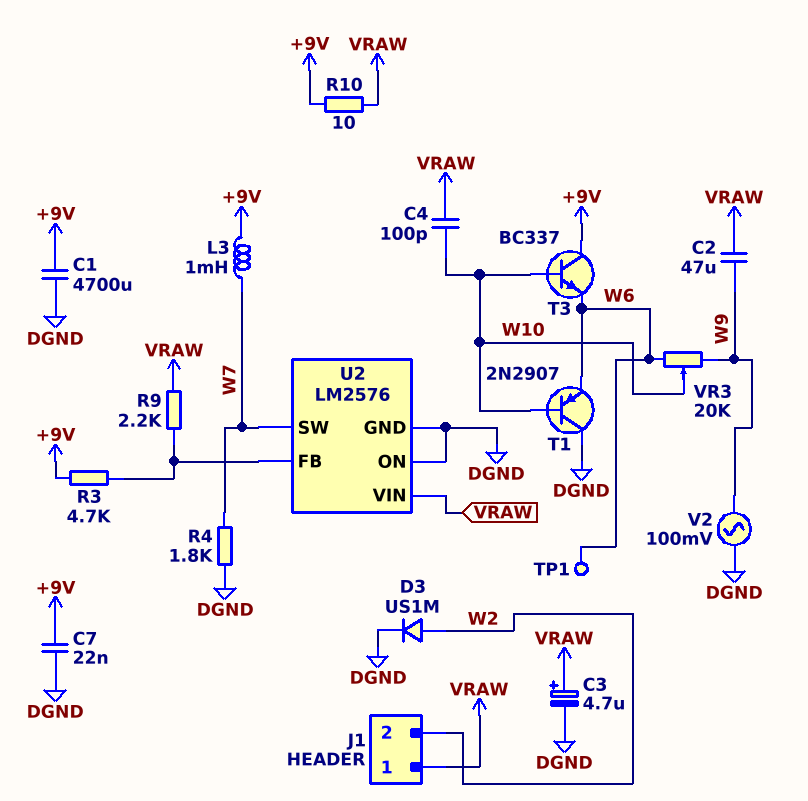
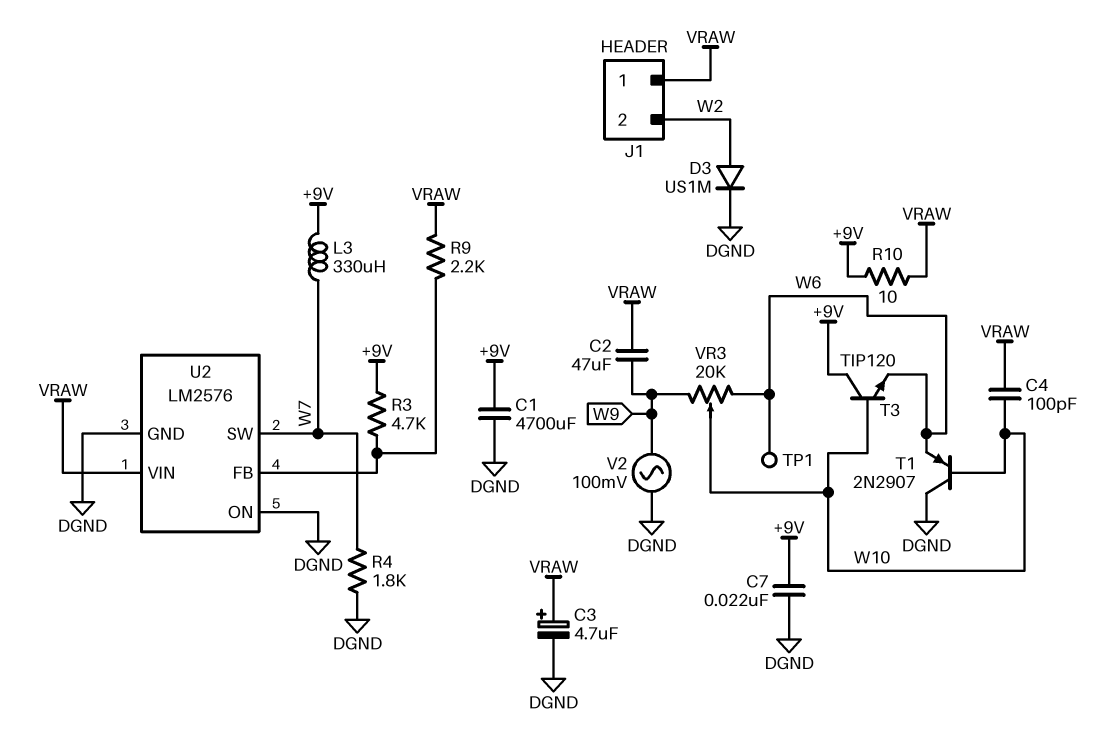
L3: 1mH (+9V, W7) -> 330uH (+9V, W7)
T3: NPN BC337 (B W10, C +9V, E W6) -> NPN TIP120 (B W10, C +9V, E W6)

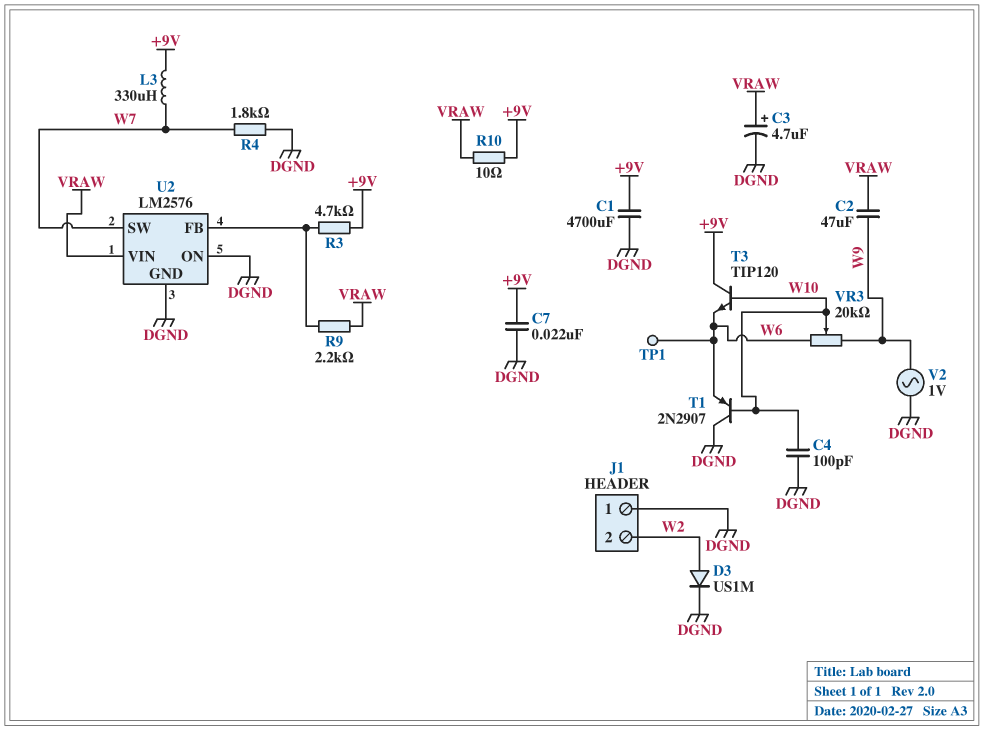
C4: 100pF (VRAW, W10) -> 100pF (DGND, W10)
J1 pin 1: VRAW -> DGND
V2: AC 100mV (DGND, W9) -> AC 1V (DGND, W9)

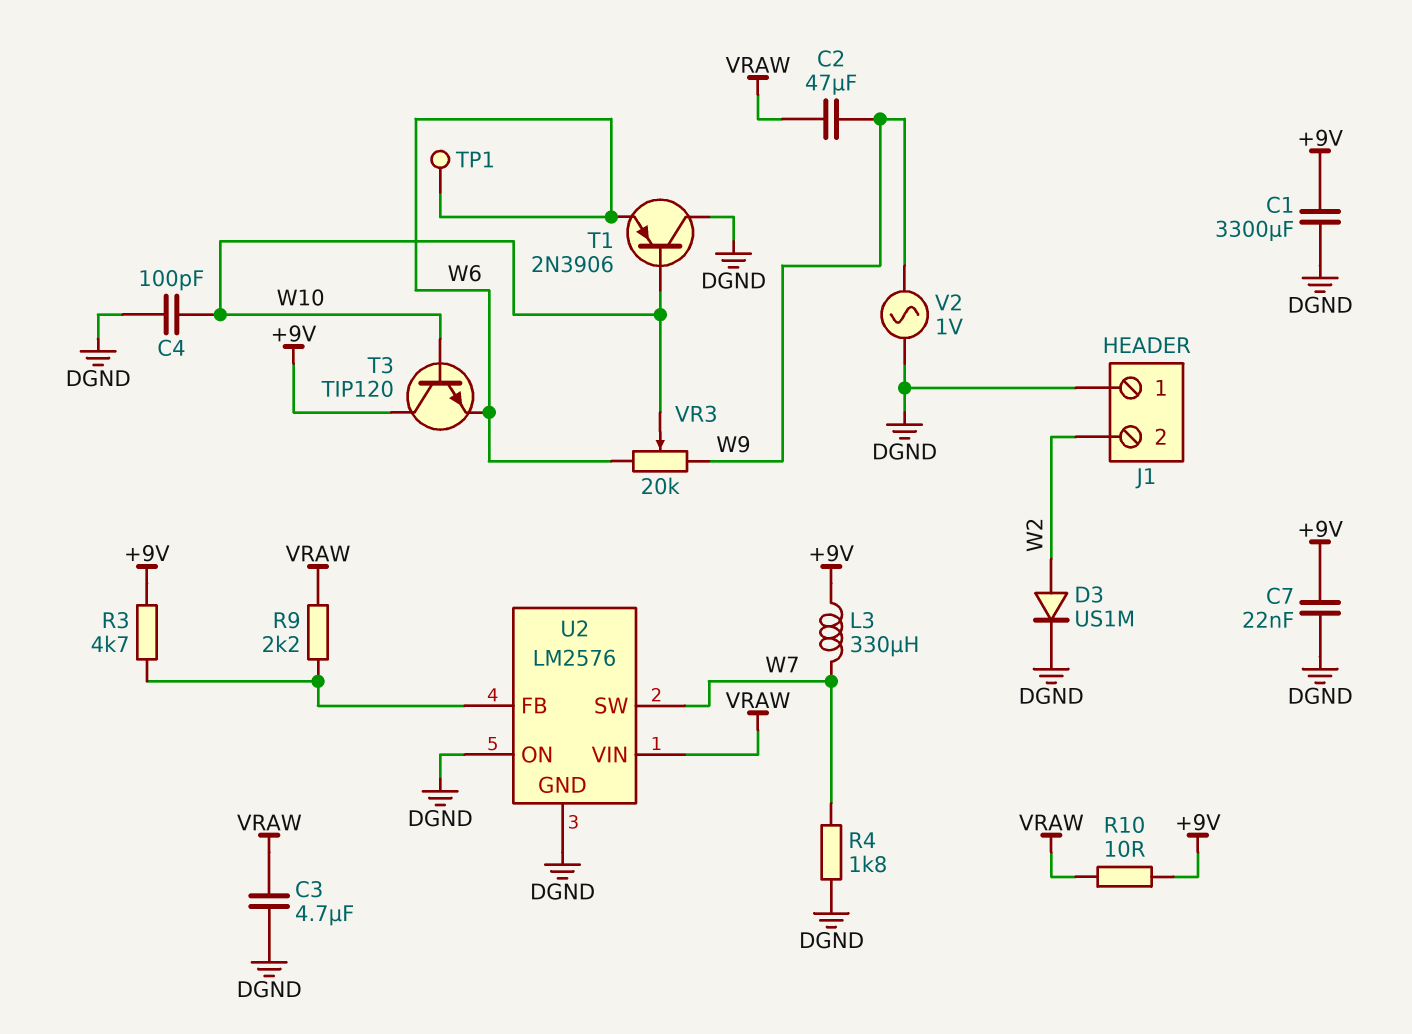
C1: 4700uF (+9V, DGND) -> 3300uF (+9V, DGND)
C3: 4.7uF (plus VRAW, minus DGND) -> 4.7uF (DGND, VRAW)
T1: PNP 2N2907 (B W10, C DGND, E W6) -> PNP 2N3906 (B W10, C DGND, E W6)

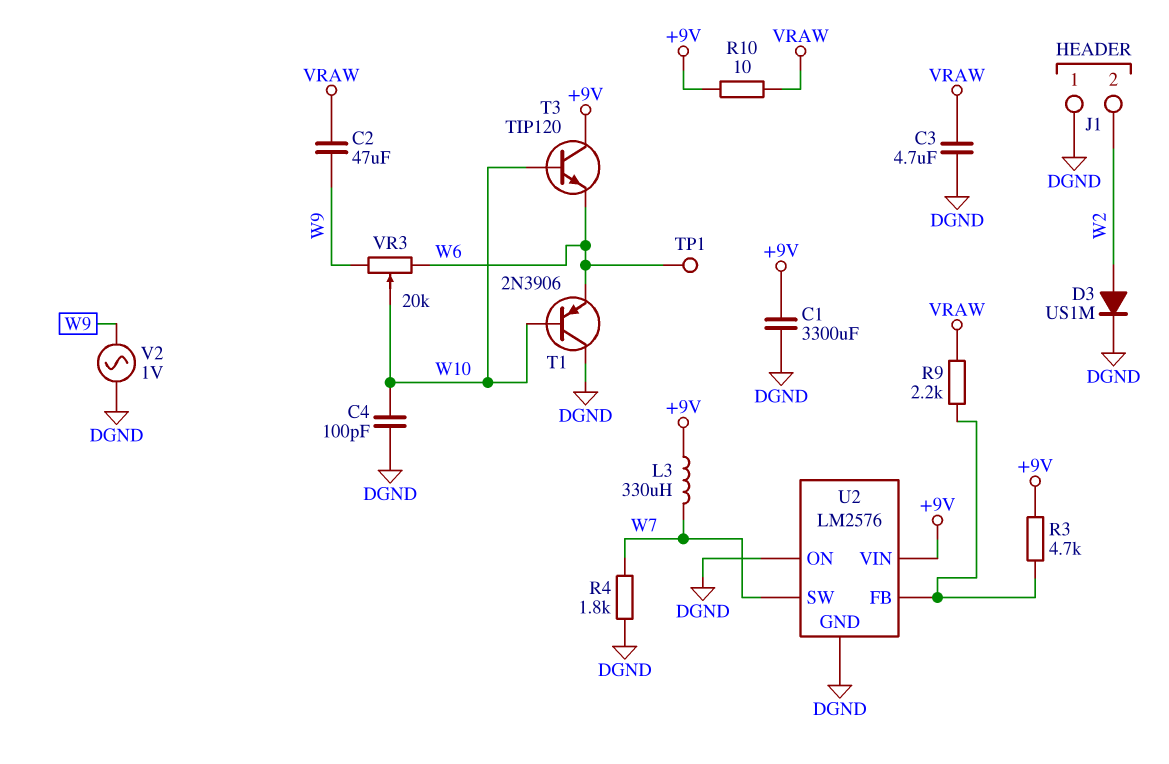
C7: 22nF (+9V, DGND) -> none
U2 pin VIN: VRAW -> +9V

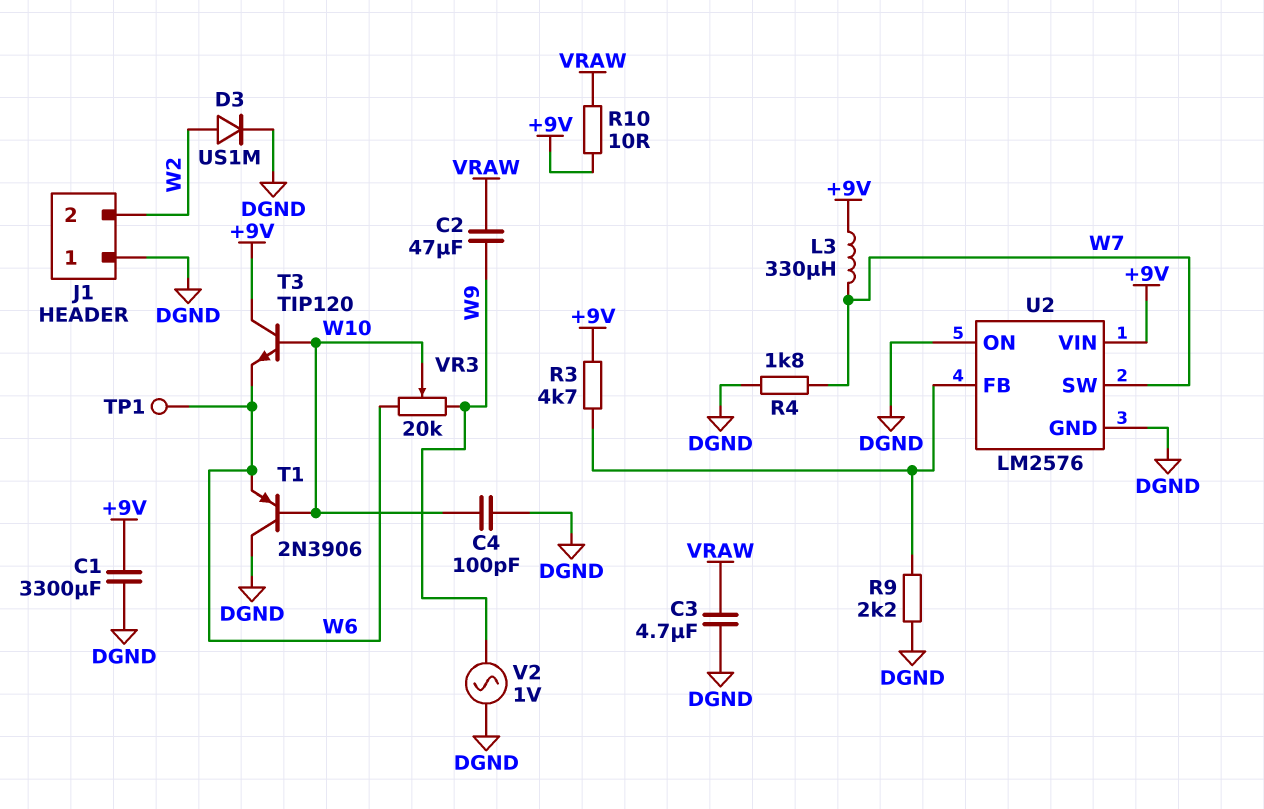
R9: 2.2k (U2/FB, VRAW) -> 2.2k (DGND, U2/FB)

